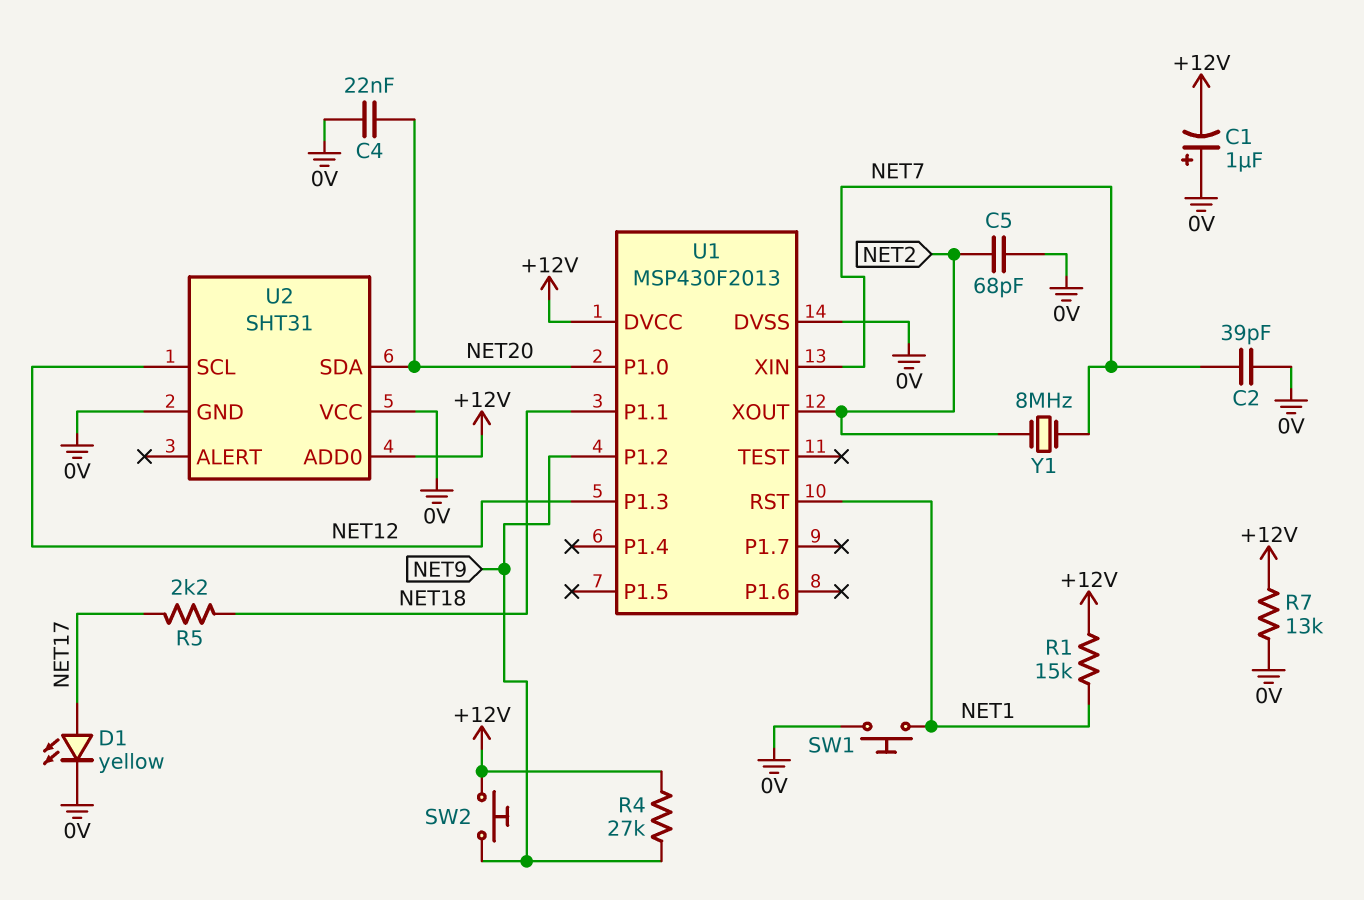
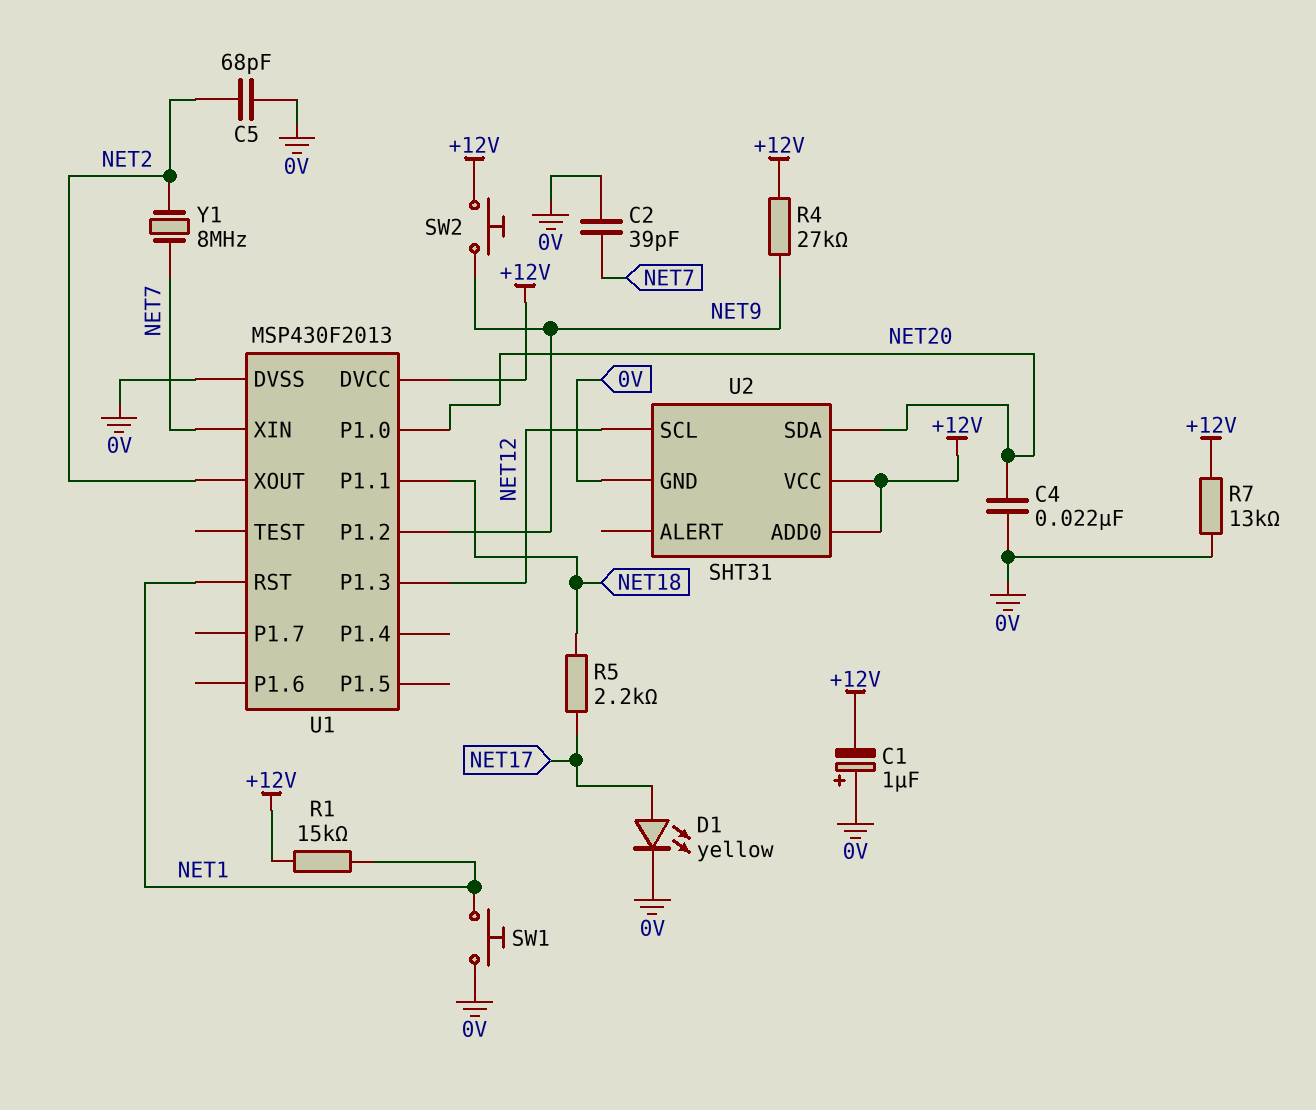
U2 pin VCC: 0V -> +12V

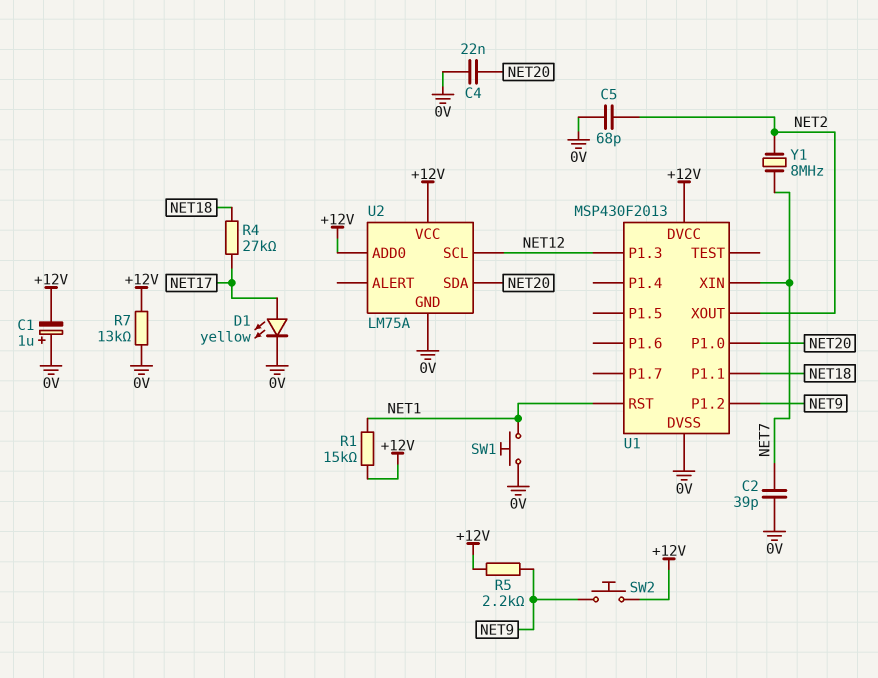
R4: 27k (+12V, NET9) -> 27k (NET17, NET18)
R5: 2.2k (NET17, NET18) -> 2.2k (+12V, NET9)
U2: SHT31 -> LM75A

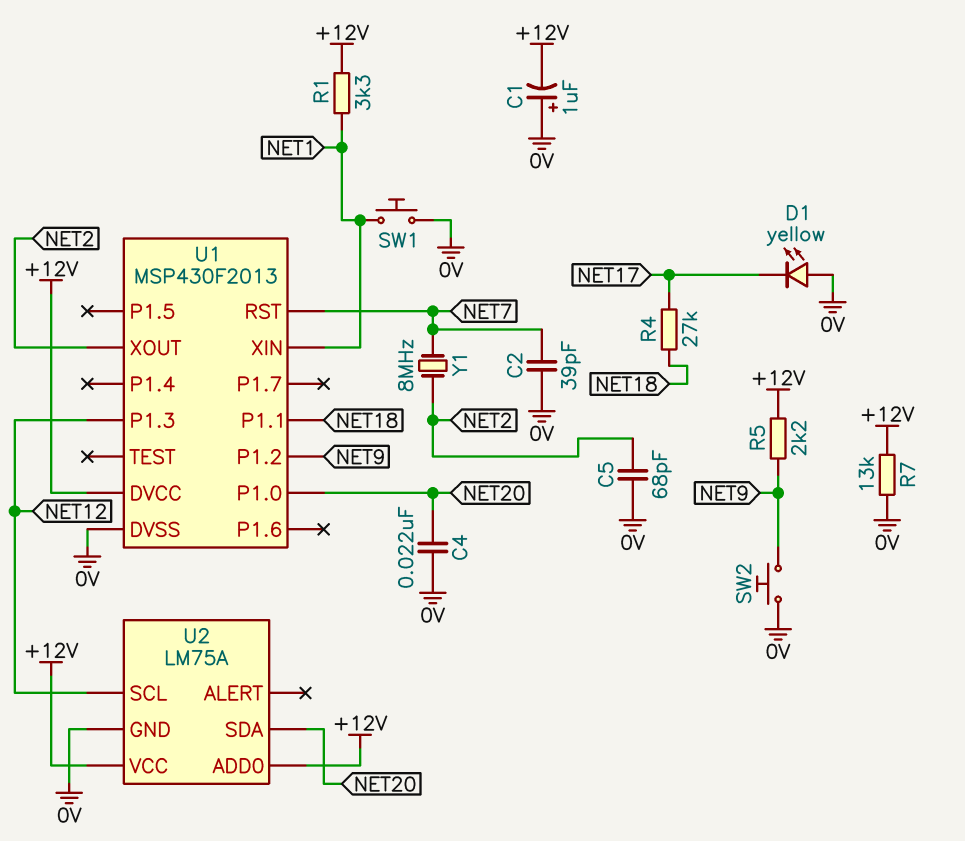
D1: LED yellow (A NET17, K 0V) -> LED yellow (A 0V, K NET17)
R1: 15k (+12V, NET1) -> 3.3k (+12V, NET1)
SW2: button (+12V, NET9) -> button (0V, NET9)
U1 pin RST: NET1 -> NET7
U1 pin XIN: NET7 -> NET1

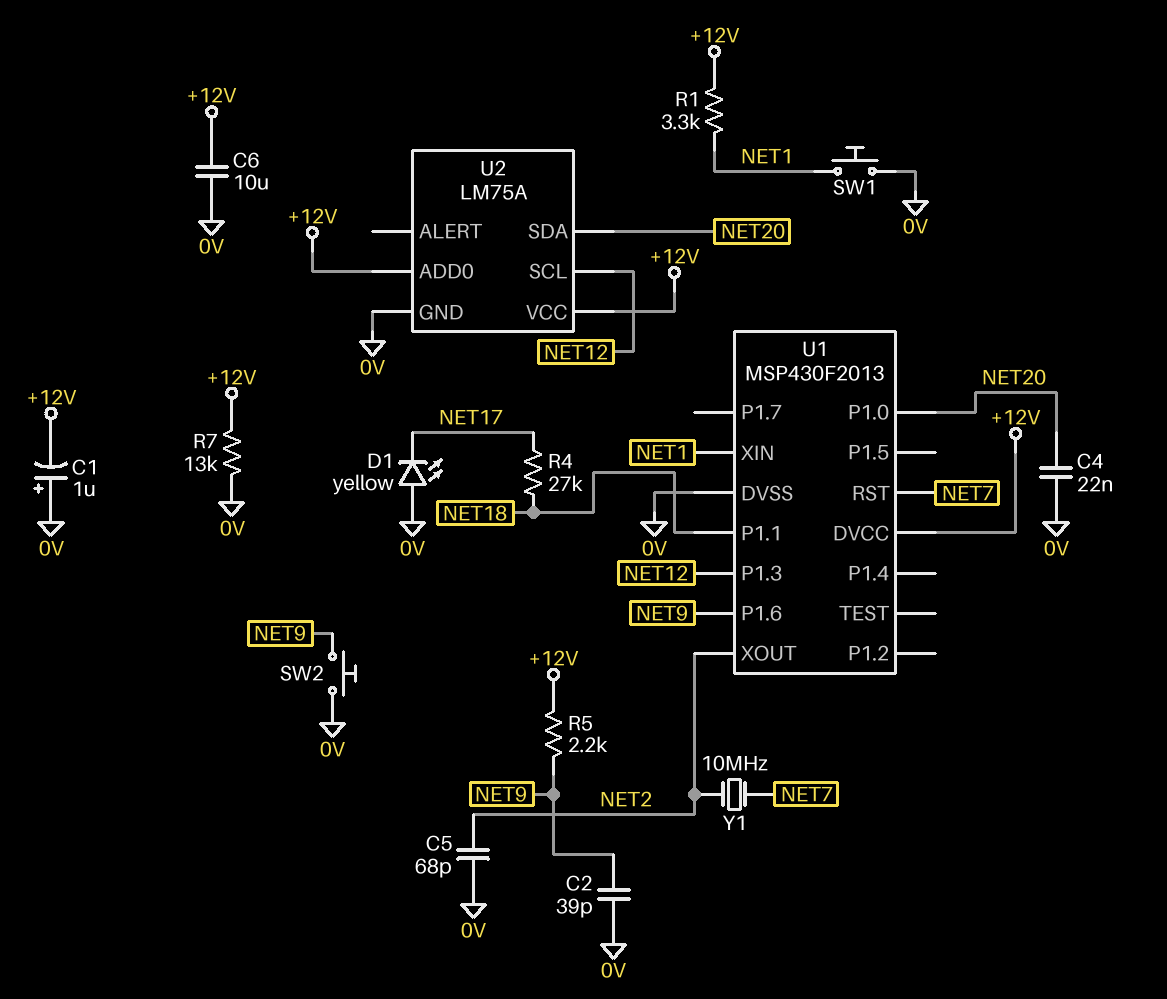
C2: 39pF (0V, NET7) -> 39pF (0V, NET9)
C6: none -> 10uF (+12V, 0V)
U1 pin P1.2: NET9 -> none
U1 pin P1.6: none -> NET9
Y1: 8MHz (NET2, NET7) -> 10MHz (NET2, NET7)

